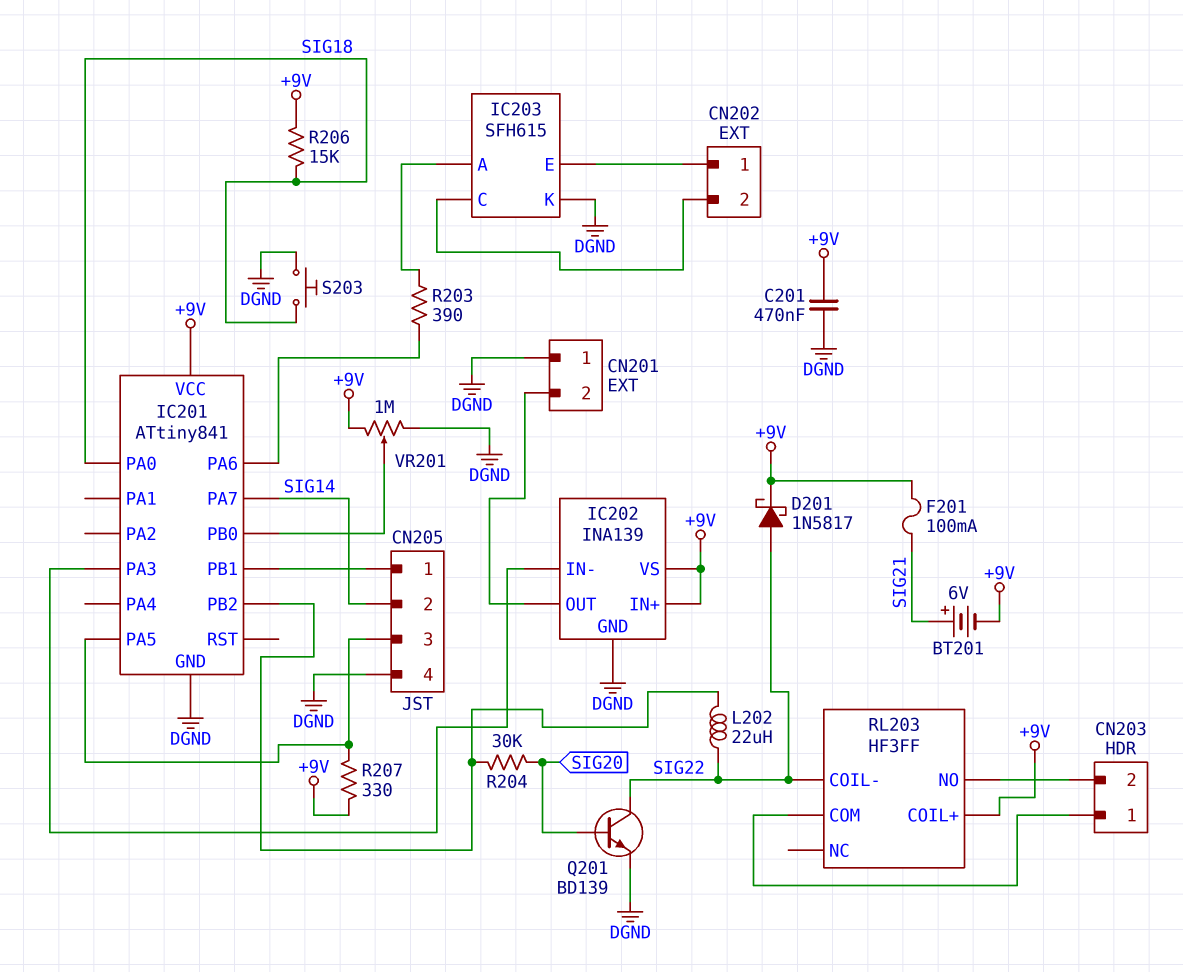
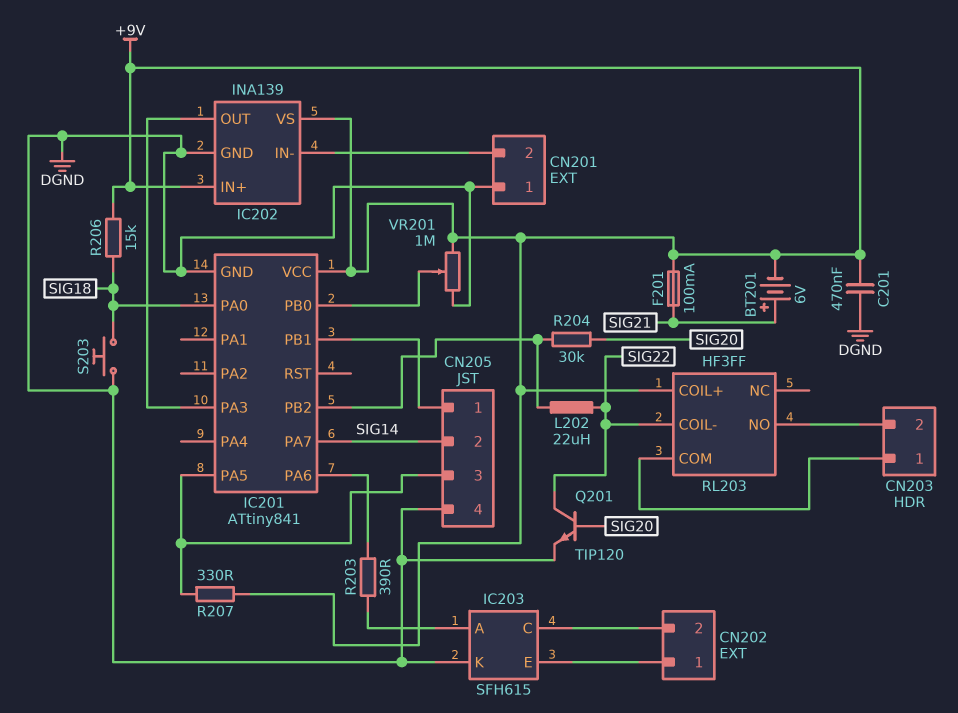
D201: schottky 1N5817 (A SIG22, K +9V) -> none
IC202 pin IN-: IC201/PA3 -> CN201/2
IC202 pin OUT: CN201/2 -> IC201/PA3
Q201: NPN BD139 (B SIG20, C SIG22, E DGND) -> NPN TIP120 (B SIG20, C SIG22, E DGND)

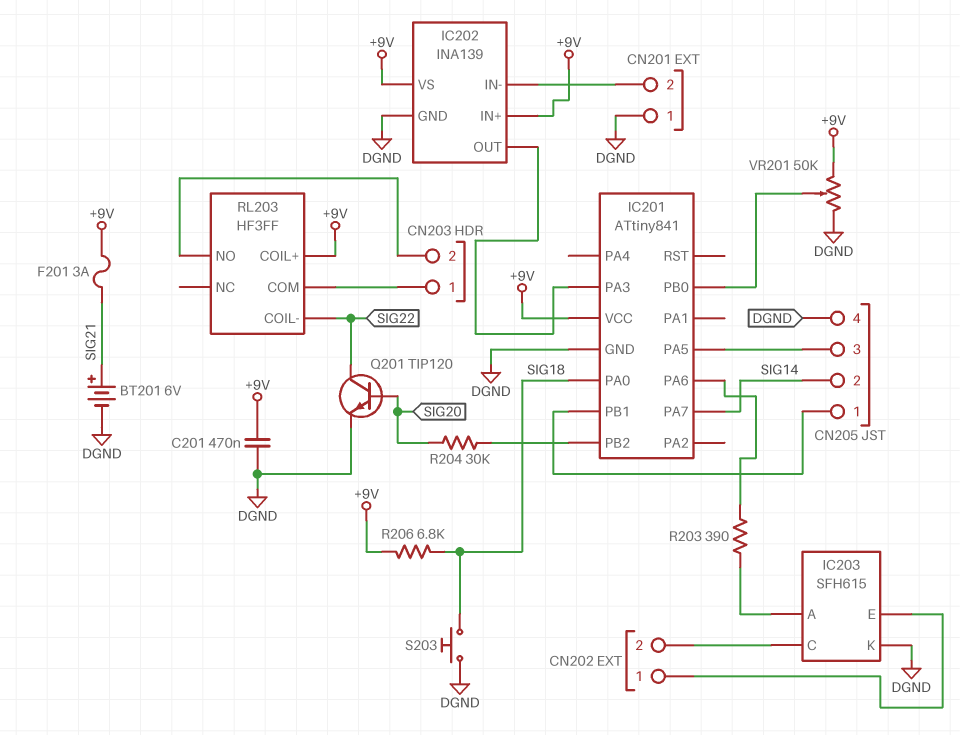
BT201: 6V (plus SIG21, minus +9V) -> 6V (plus SIG21, minus DGND)
F201: 100mA (+9V, SIG21) -> 3A (+9V, SIG21)
L202: 22uH (IC201/PB2, SIG22) -> none
R206: 15k (+9V, SIG18) -> 6.8k (+9V, SIG18)
R207: 330 (+9V, CN205/3) -> none
VR201: 1M (+9V, DGND, wiper IC201/PB0) -> 50k (+9V, DGND, wiper IC201/PB0)

